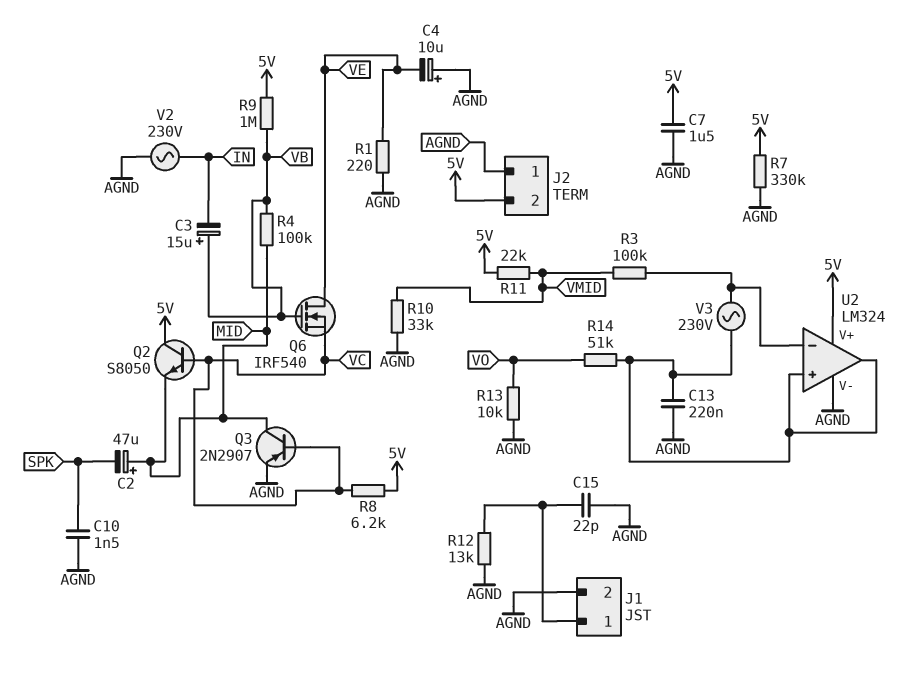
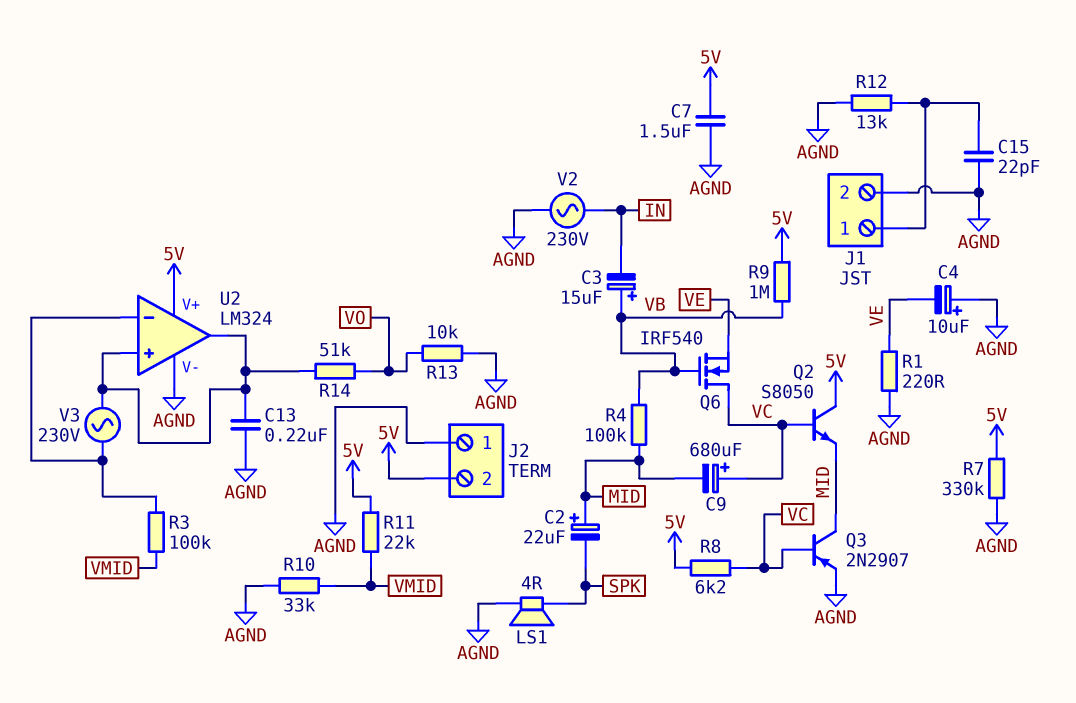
C2: 47uF (plus MID, minus SPK) -> 22uF (plus MID, minus SPK)
C9: none -> 680uF (plus VC, minus MID)
C10: 1.5nF (AGND, SPK) -> none
LS1: none -> speaker 4R (AGND, SPK)
Q6: NMOS IRF540 (G VB, D VE, S VC) -> NMOS IRF540 (G VB, D VC, S VE)

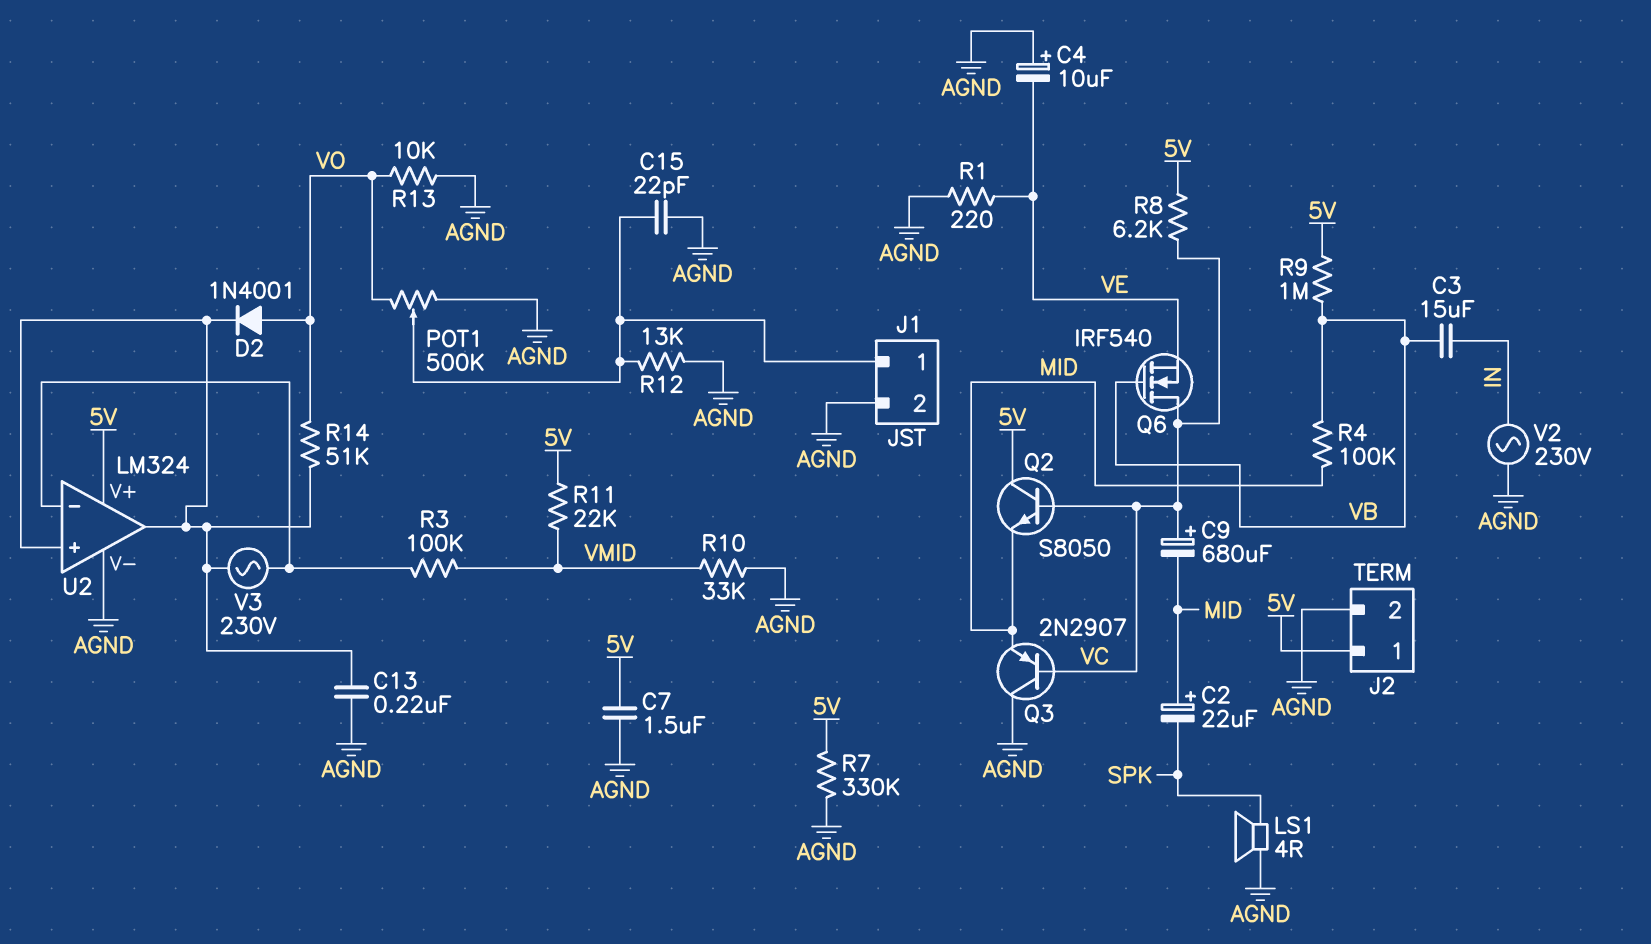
C3: 15uF (plus VB, minus IN) -> 15uF (IN, VB)
D2: none -> diode 1N4001 (A VO, K U2/in+)
J2 pin 1: AGND -> 5V
J2 pin 2: 5V -> AGND
POT1: none -> 500k (AGND, VO, wiper J1/1)
Q3: PNP 2N2907 (B VC, C MID, E AGND) -> PNP 2N2907 (B VC, C AGND, E MID)

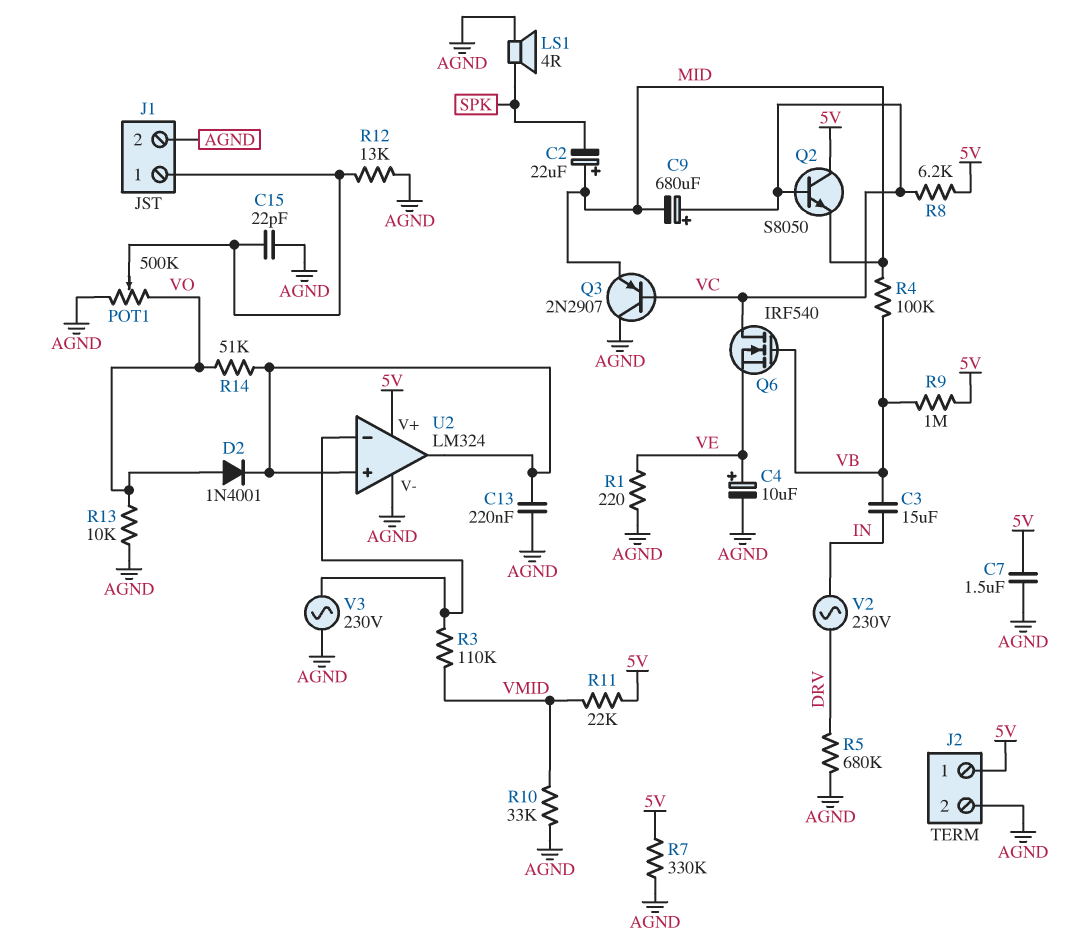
C4: 10uF (plus AGND, minus VE) -> 10uF (plus VE, minus AGND)
R3: 100k (U2/in-, VMID) -> 110k (U2/in-, VMID)
R5: none -> 680k (AGND, DRV)
V2: AC 230V (AGND, IN) -> AC 230V (DRV, IN)
V3: AC 230V (U2/in+, U2/in-) -> AC 230V (AGND, U2/in-)

